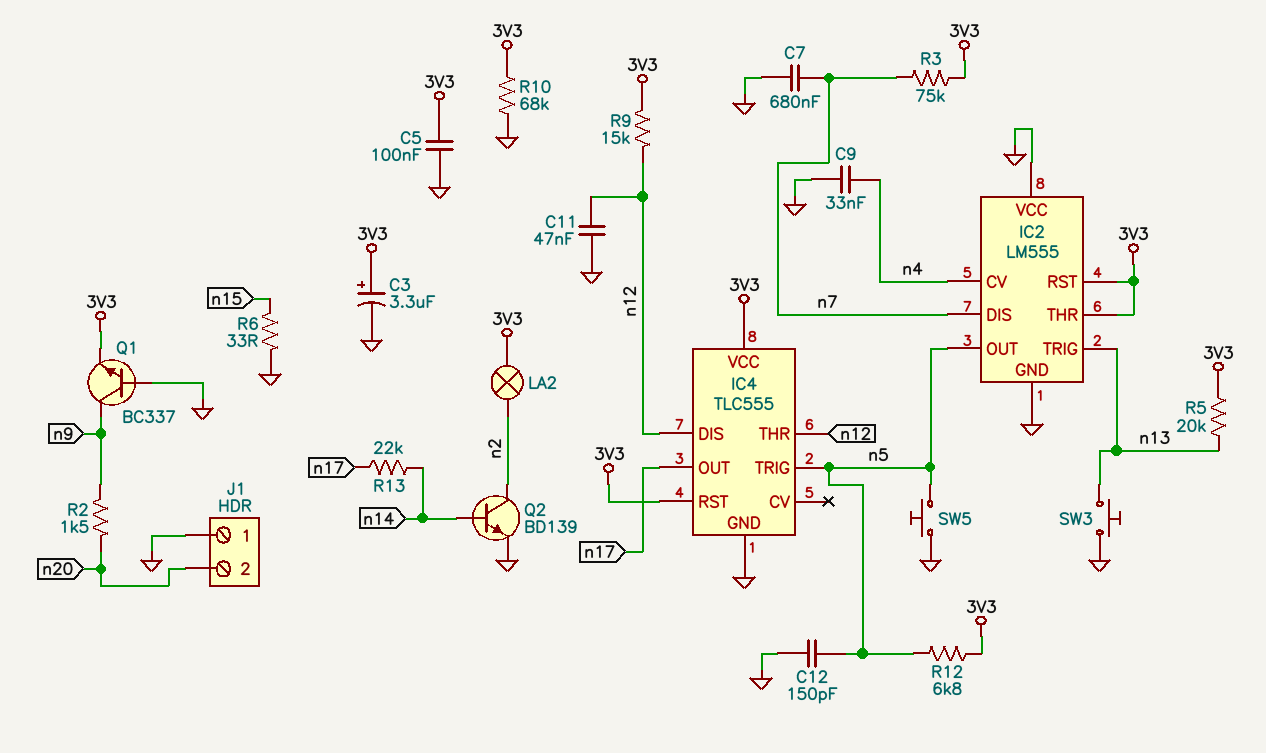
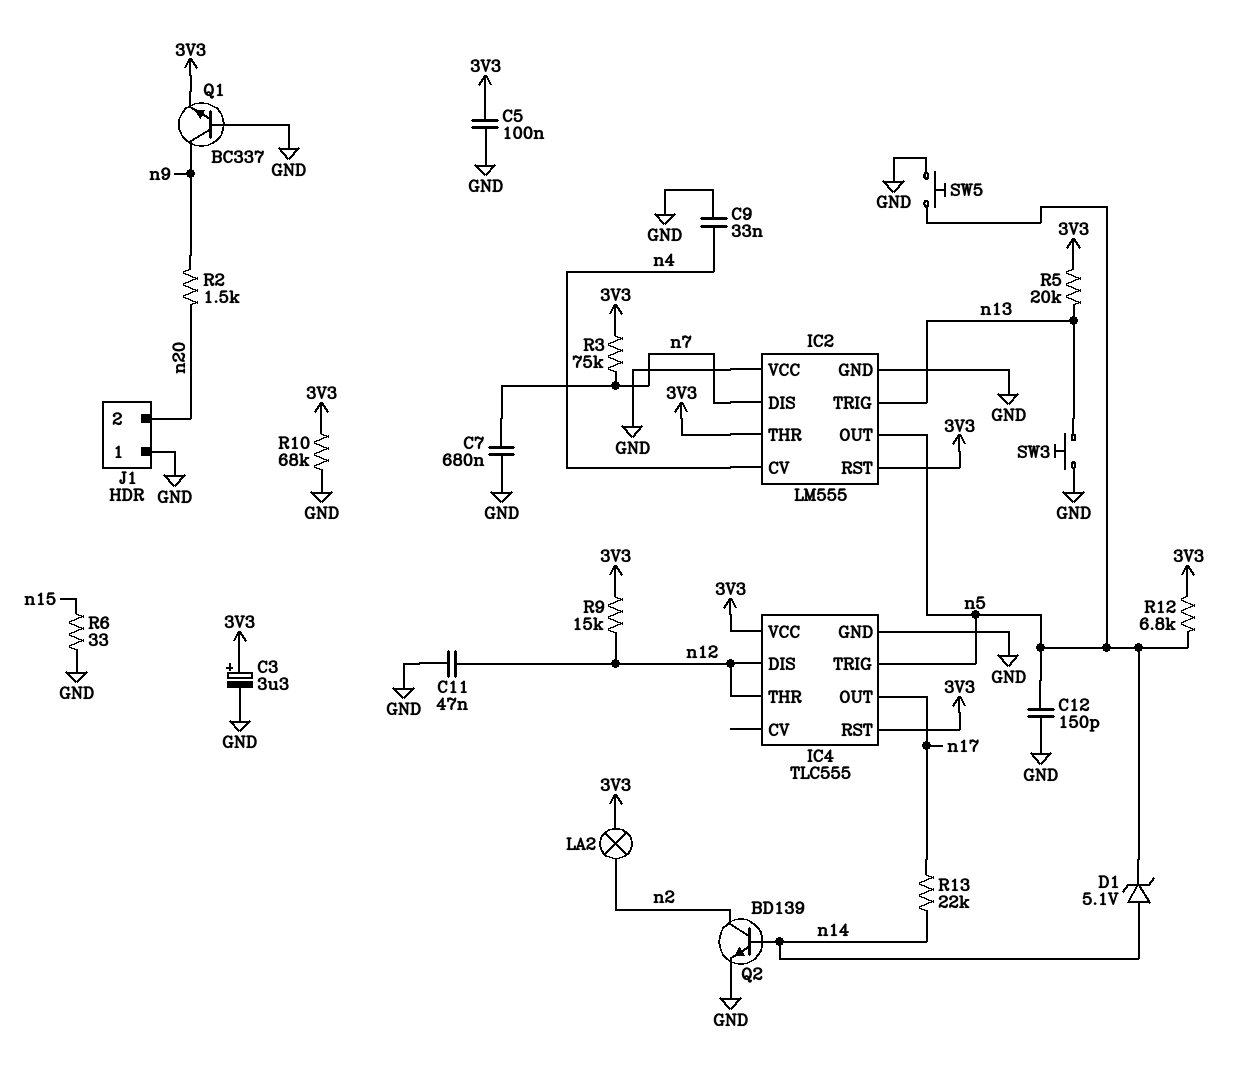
D1: none -> zener 5.1V (A n14, K n5)

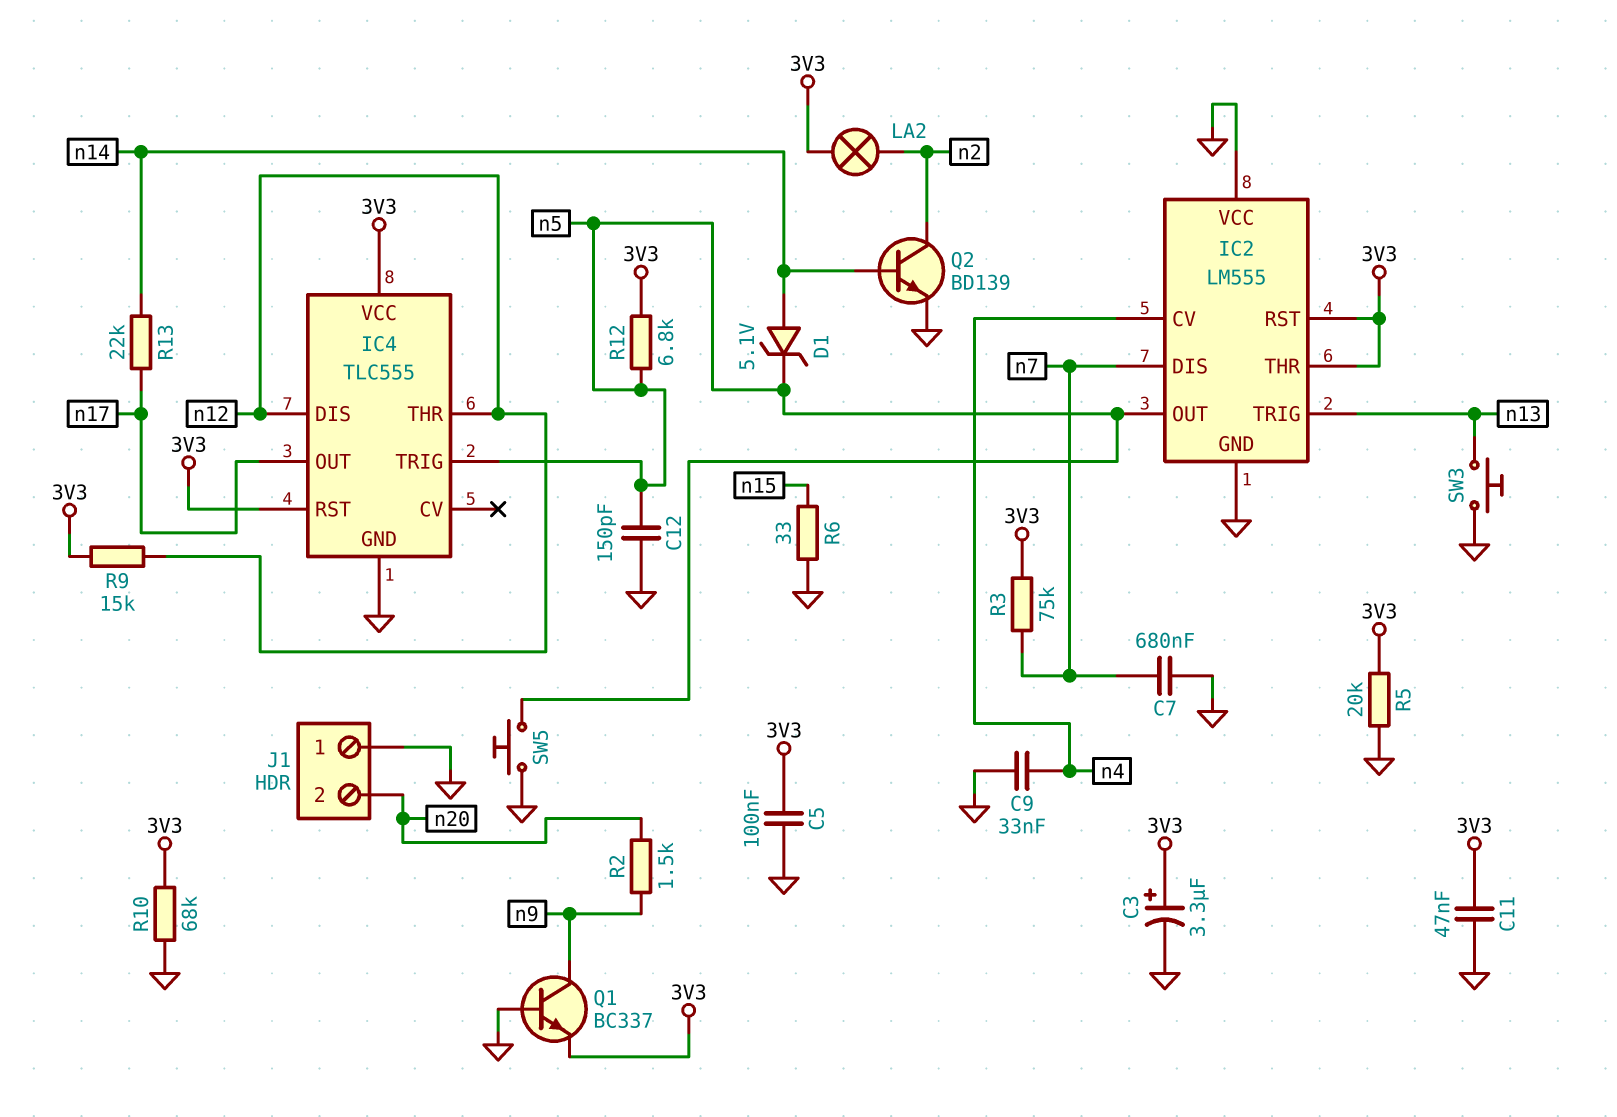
C11: 47nF (GND, n12) -> 47nF (3V3, GND)
R5: 20k (3V3, n13) -> 20k (3V3, GND)

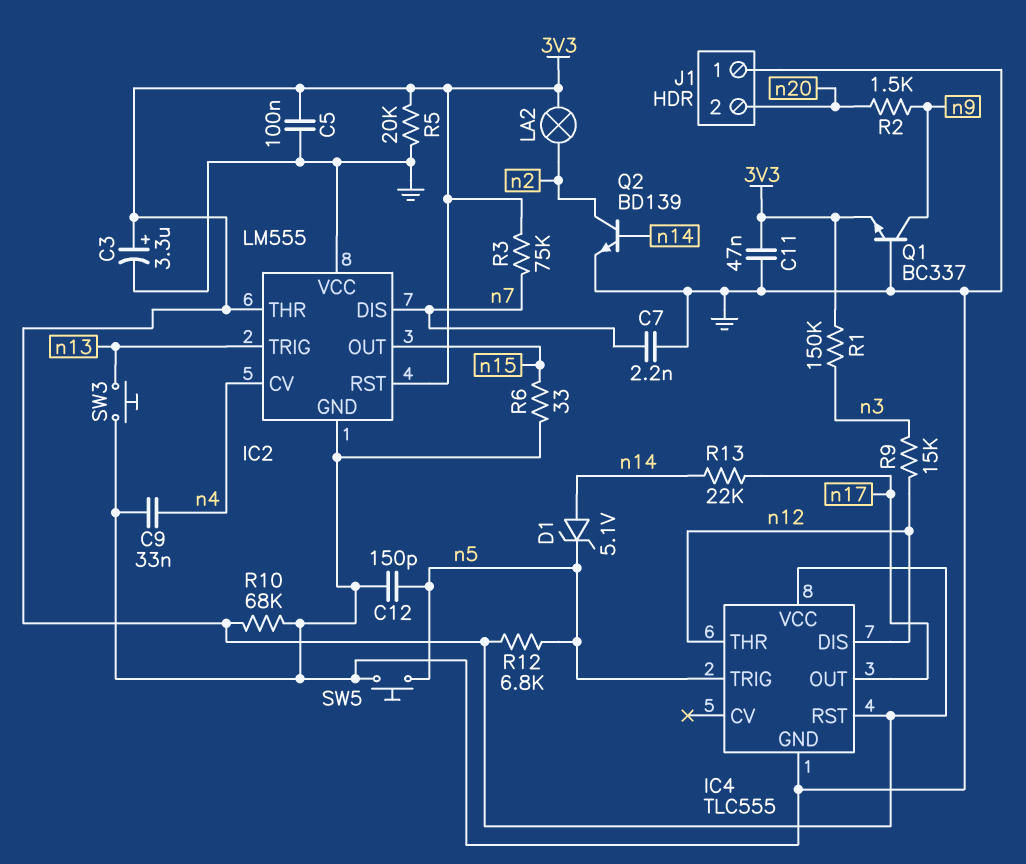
C7: 680nF (GND, n7) -> 2.2nF (GND, n7)
IC2 pin OUT: n5 -> n15
R1: none -> 150k (3V3, n3)
R9: 15k (3V3, n12) -> 15k (n3, n12)

